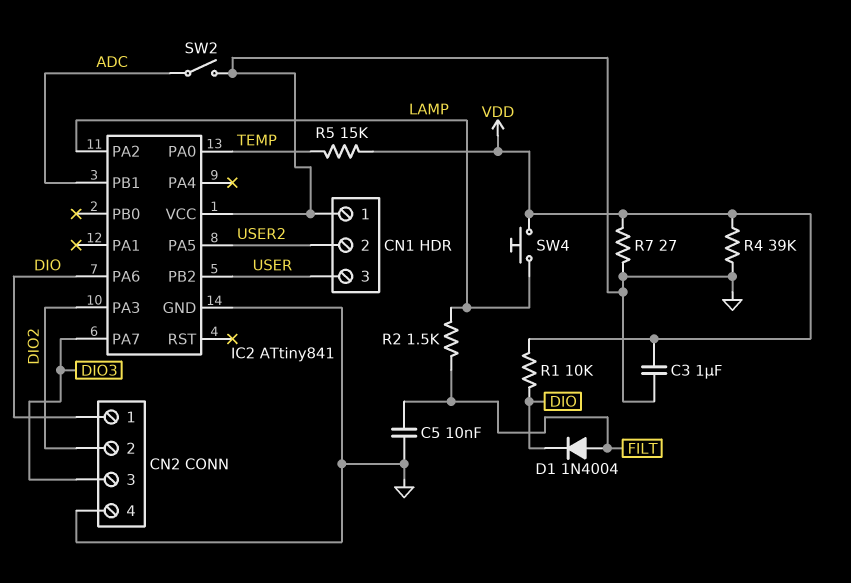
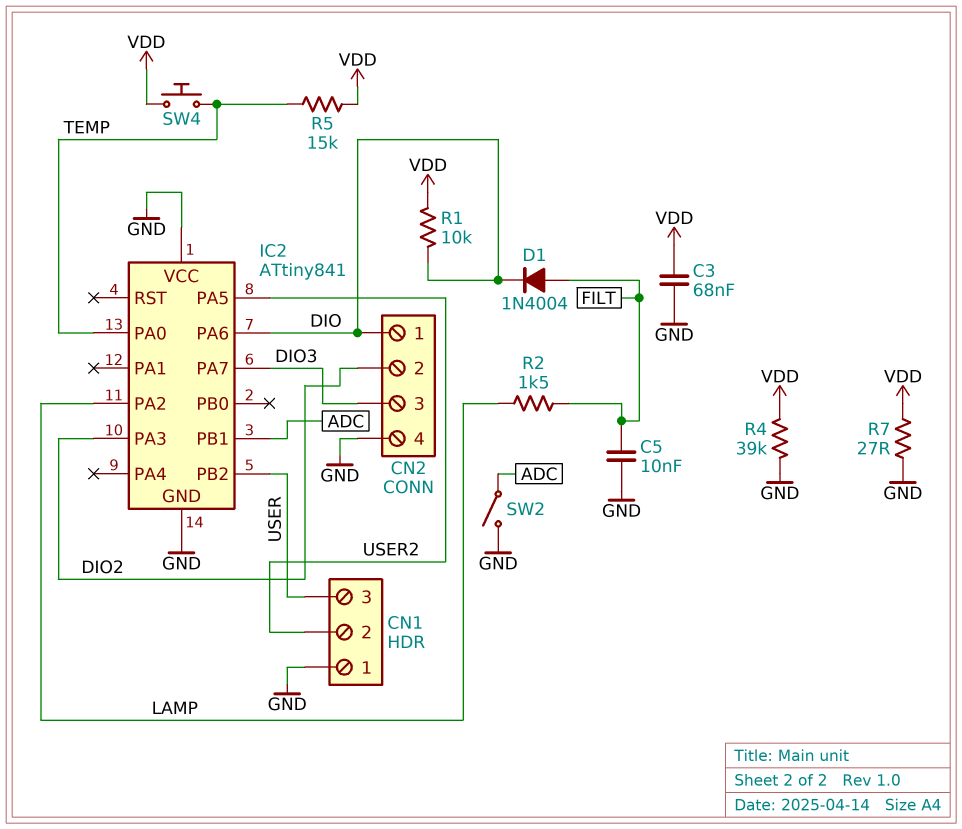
C3: 1uF (GND, VDD) -> 68nF (GND, VDD)
SW4: button (LAMP, VDD) -> button (TEMP, VDD)

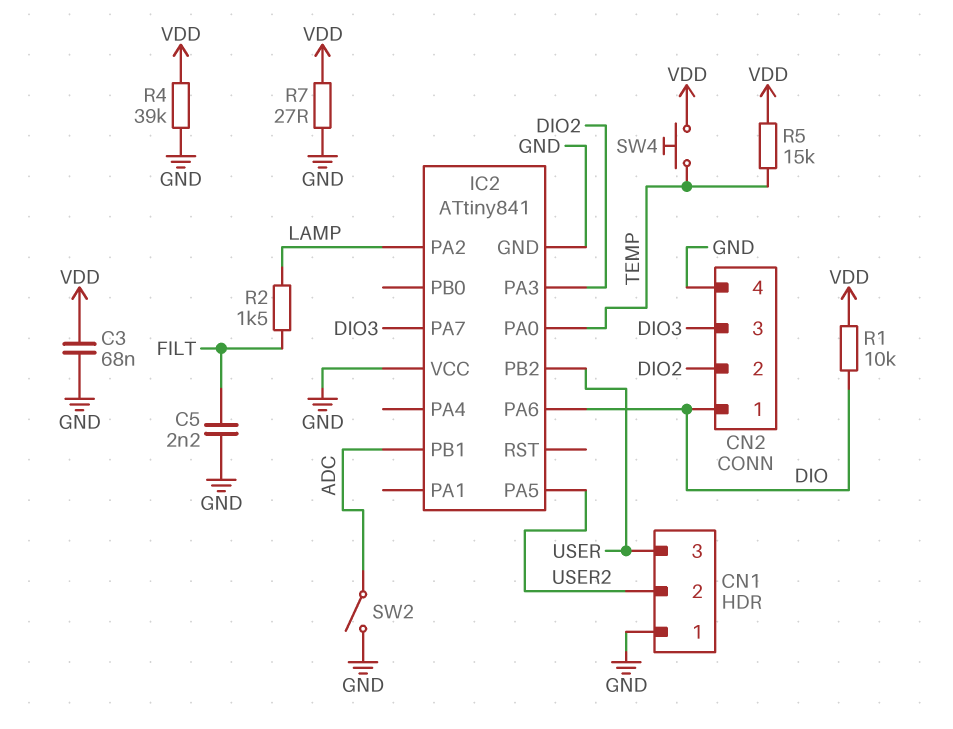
C5: 10nF (FILT, GND) -> 2.2nF (FILT, GND)
D1: diode 1N4004 (A FILT, K DIO) -> none

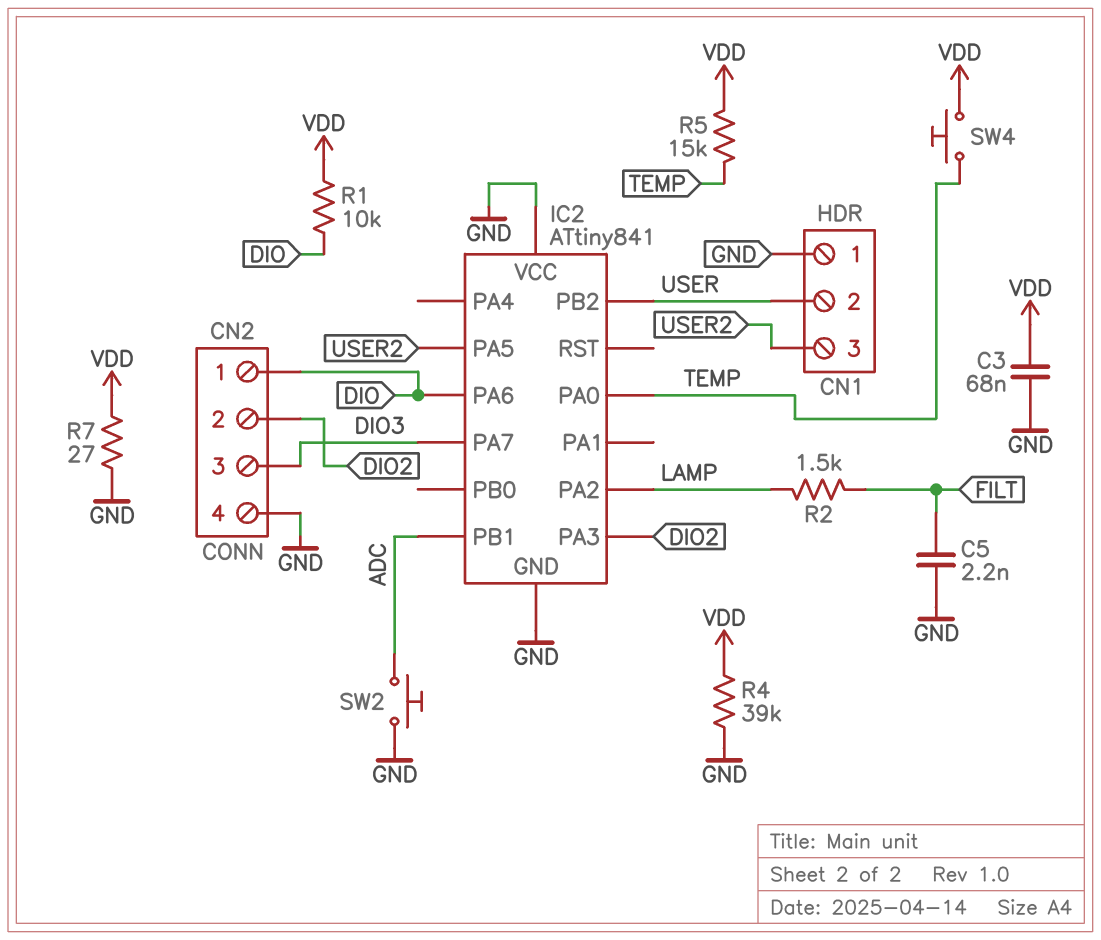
CN1 pin 2: USER2 -> USER
CN1 pin 3: USER -> USER2
SW2: switch (ADC, GND) -> button (ADC, GND)

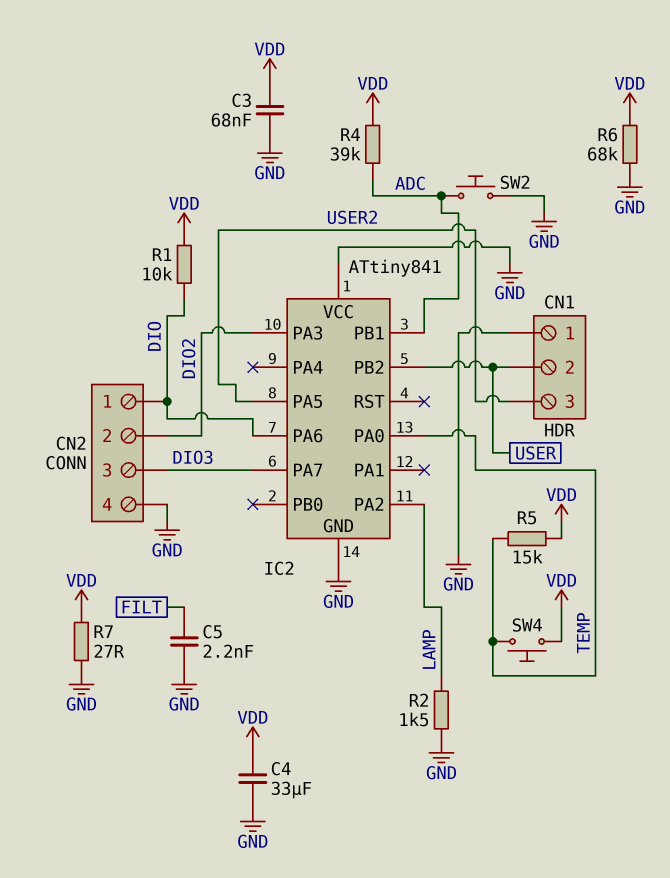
C4: none -> 33uF (GND, VDD)
R2: 1.5k (FILT, LAMP) -> 1.5k (GND, LAMP)
R4: 39k (GND, VDD) -> 39k (ADC, VDD)
R6: none -> 68k (GND, VDD)

